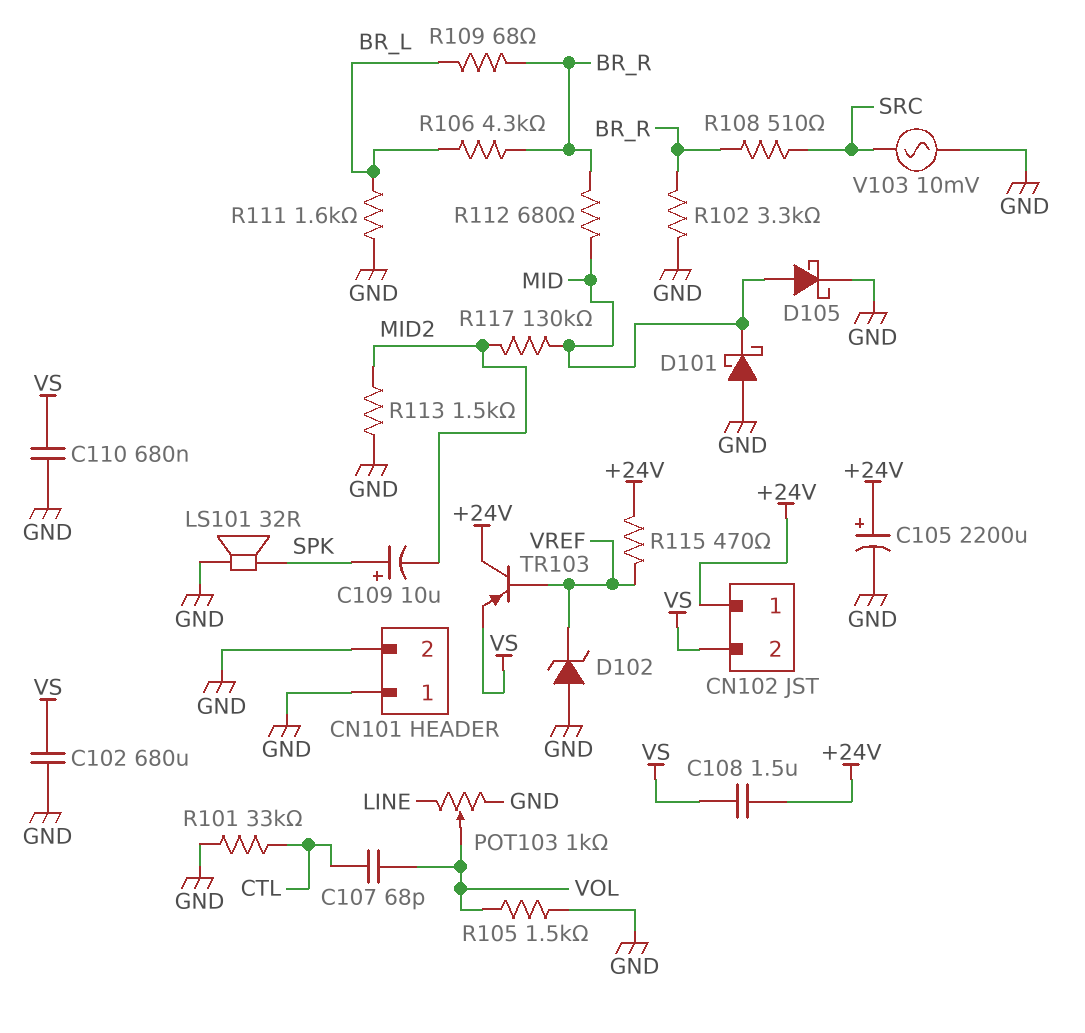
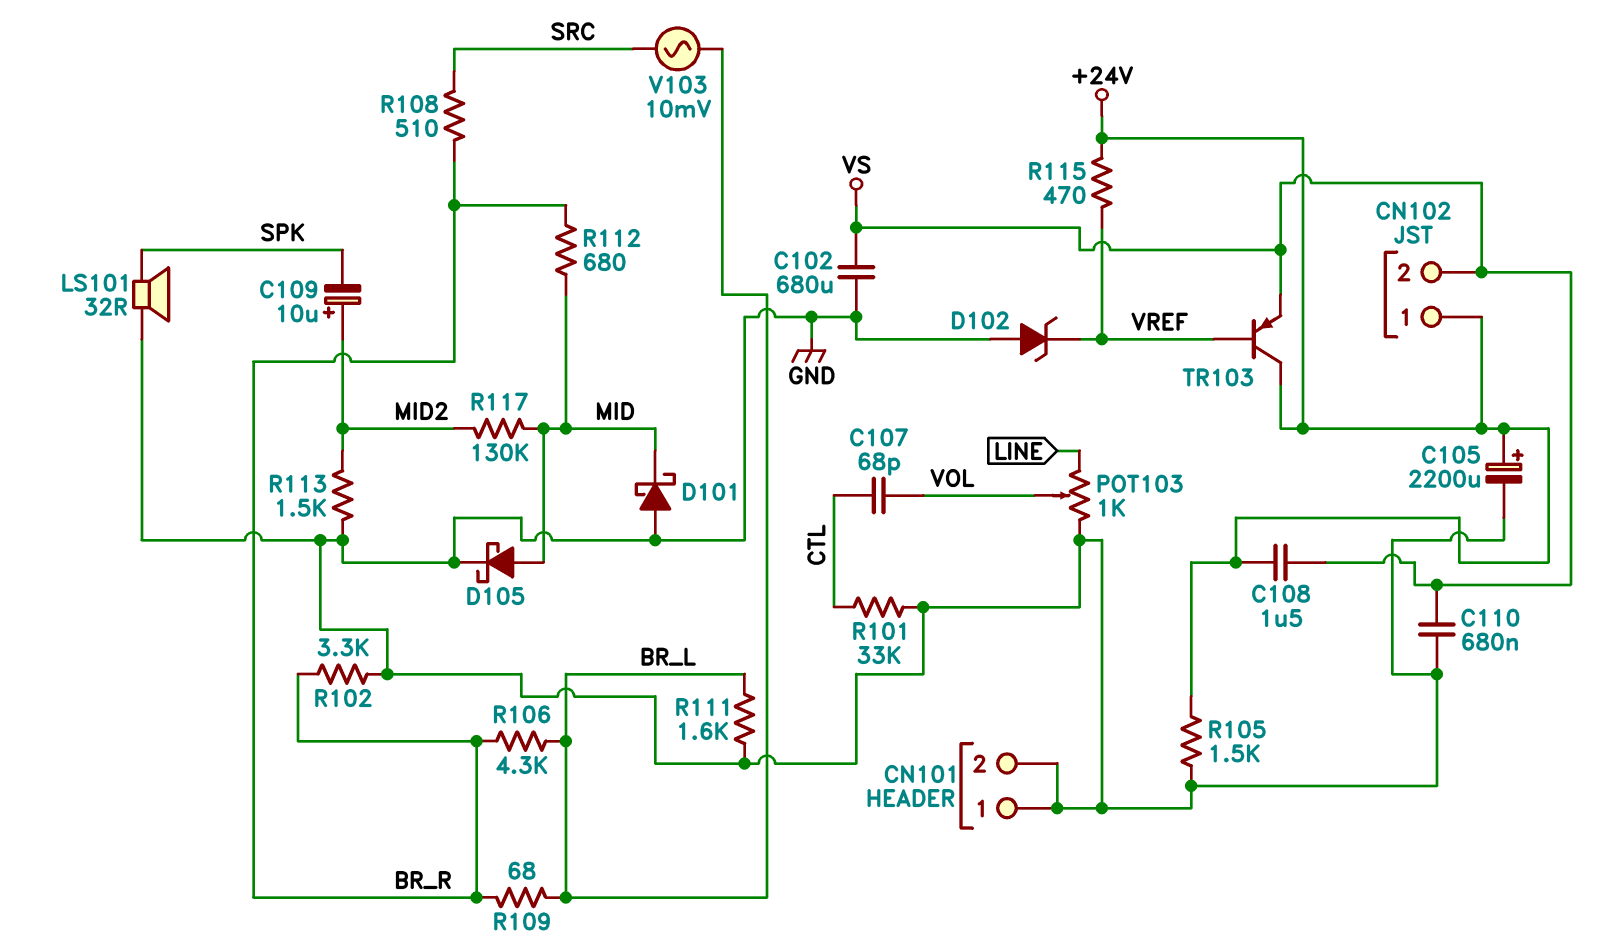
C109: 10uF (plus SPK, minus MID2) -> 10uF (plus MID2, minus SPK)
R105: 1.5k (GND, VOL) -> 1.5k (+24V, GND)
V103: AC 10mV (GND, SRC) -> AC 10mV (BR_L, SRC)

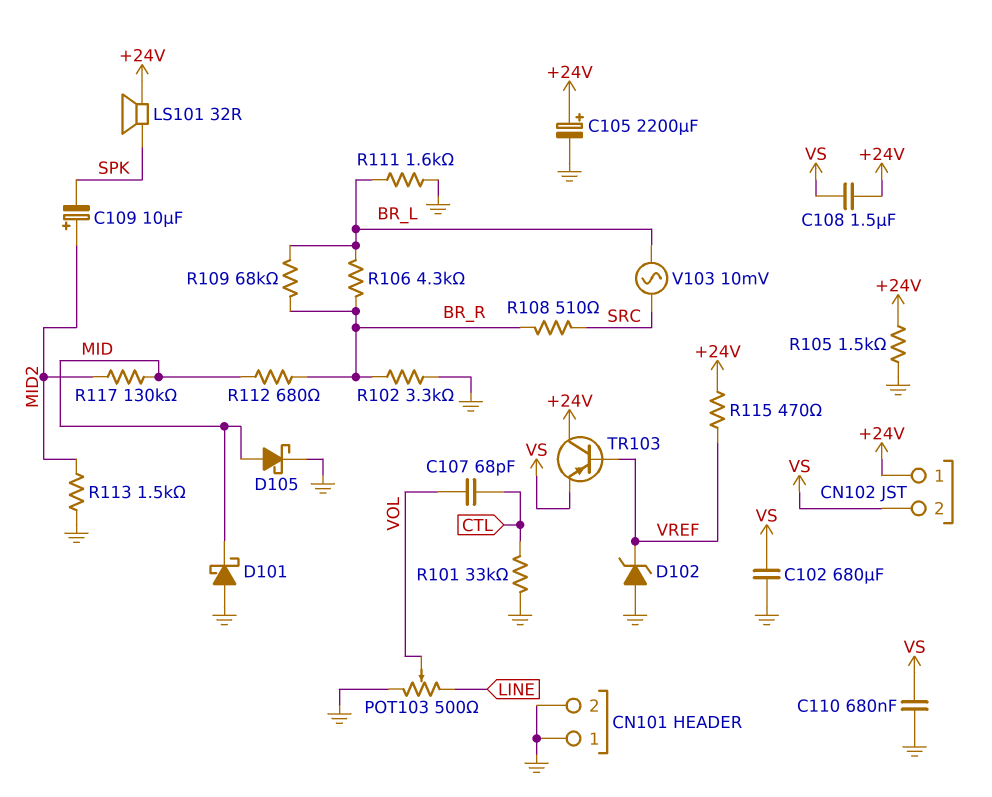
LS101: speaker 32R (GND, SPK) -> speaker 32R (+24V, SPK)
POT103: 1k (GND, LINE, wiper VOL) -> 500 (GND, LINE, wiper VOL)
R109: 68 (BR_L, BR_R) -> 68k (BR_L, BR_R)

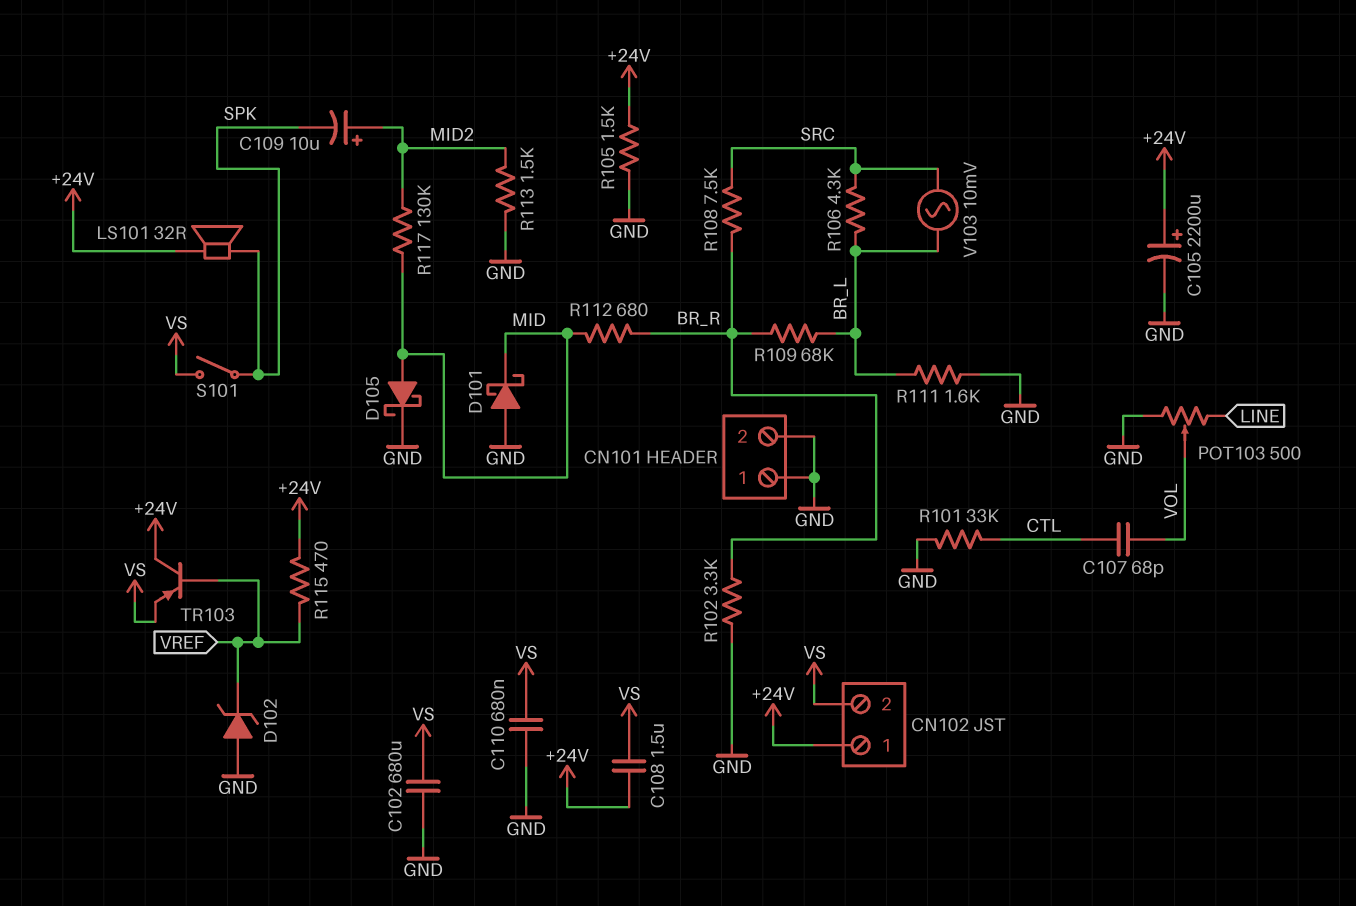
R106: 4.3k (BR_L, BR_R) -> 4.3k (BR_L, SRC)
R108: 510 (BR_R, SRC) -> 7.5k (BR_R, SRC)
S101: none -> switch (SPK, VS)

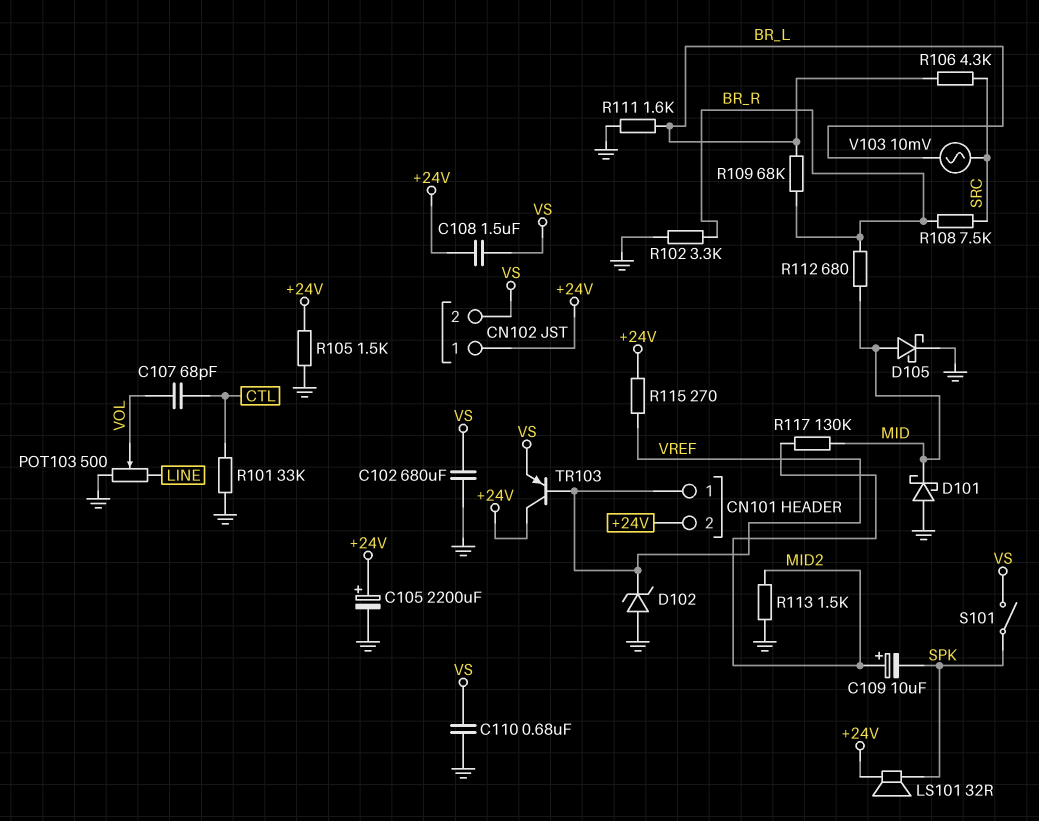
CN101 pin 1: GND -> VREF
CN101 pin 2: GND -> +24V
R115: 470 (+24V, VREF) -> 270 (+24V, VREF)

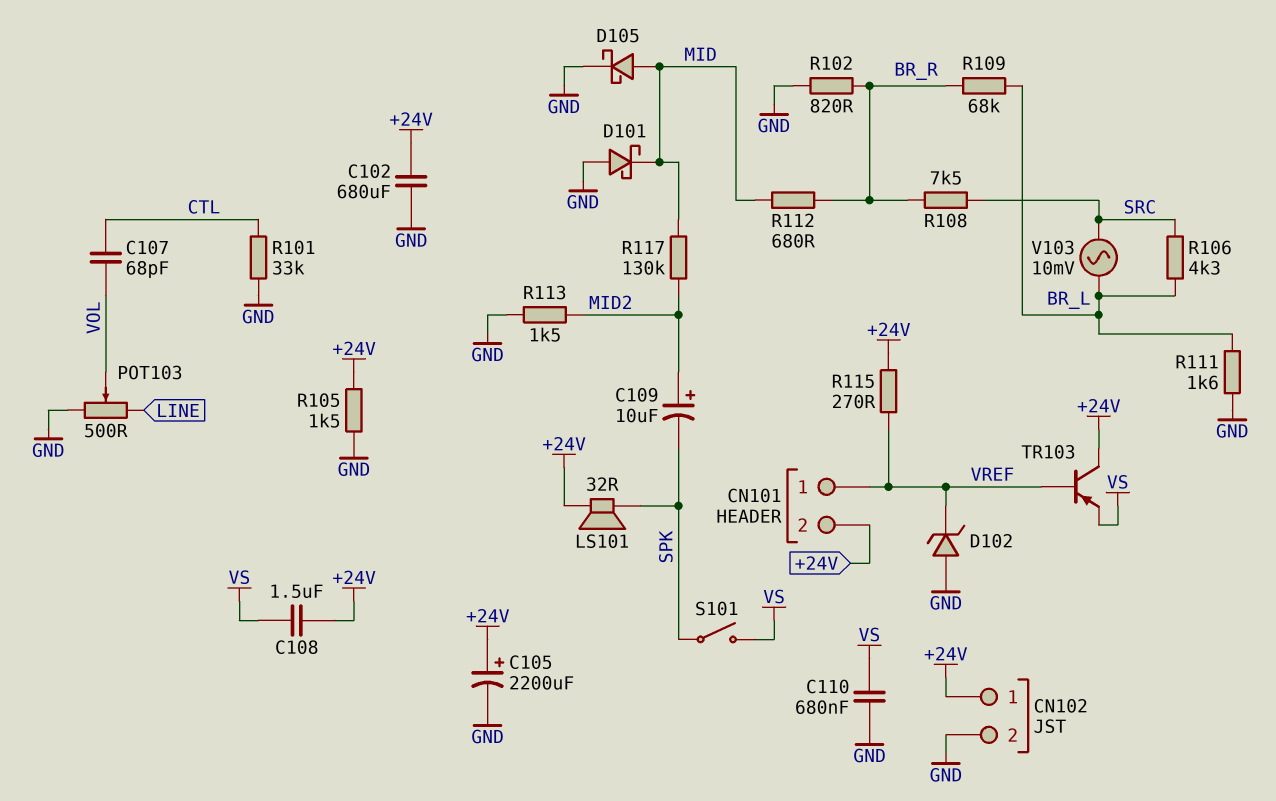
C102: 680uF (GND, VS) -> 680uF (+24V, GND)
CN102 pin 2: VS -> GND
R102: 3.3k (BR_R, GND) -> 820 (BR_R, GND)

